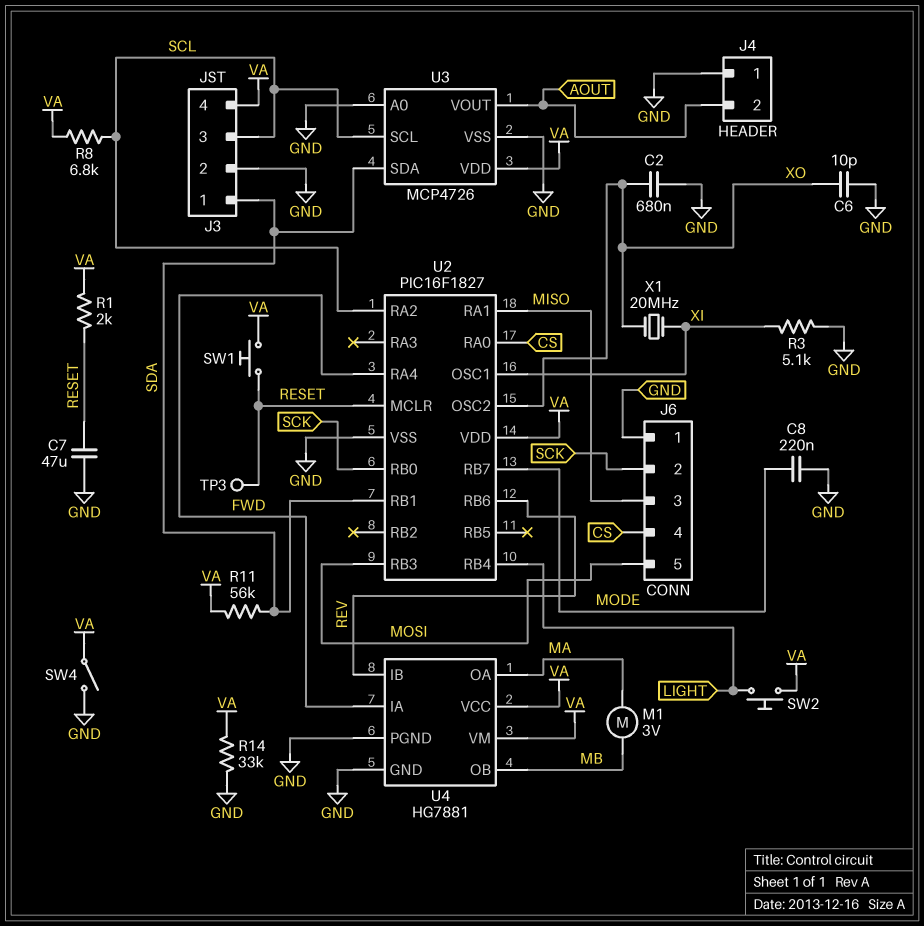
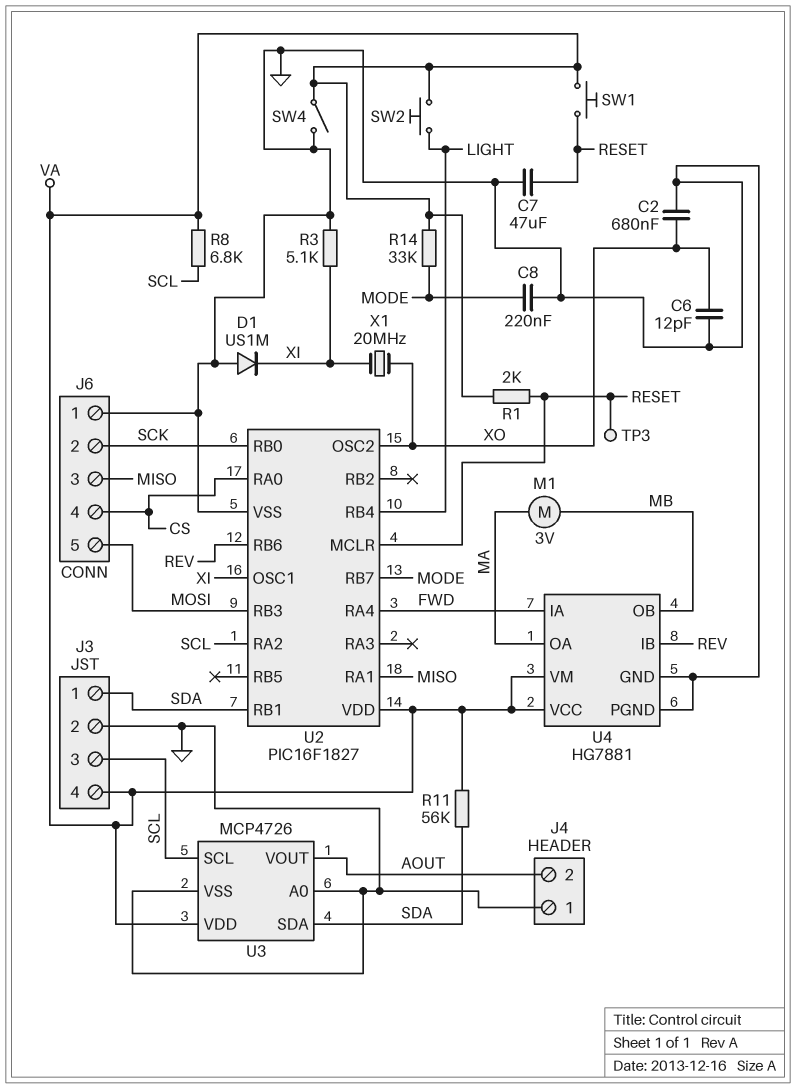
C6: 10pF (GND, XO) -> 12pF (GND, XO)
D1: none -> diode US1M (A GND, K XI)
R14: 33k (GND, VA) -> 33k (MODE, VA)

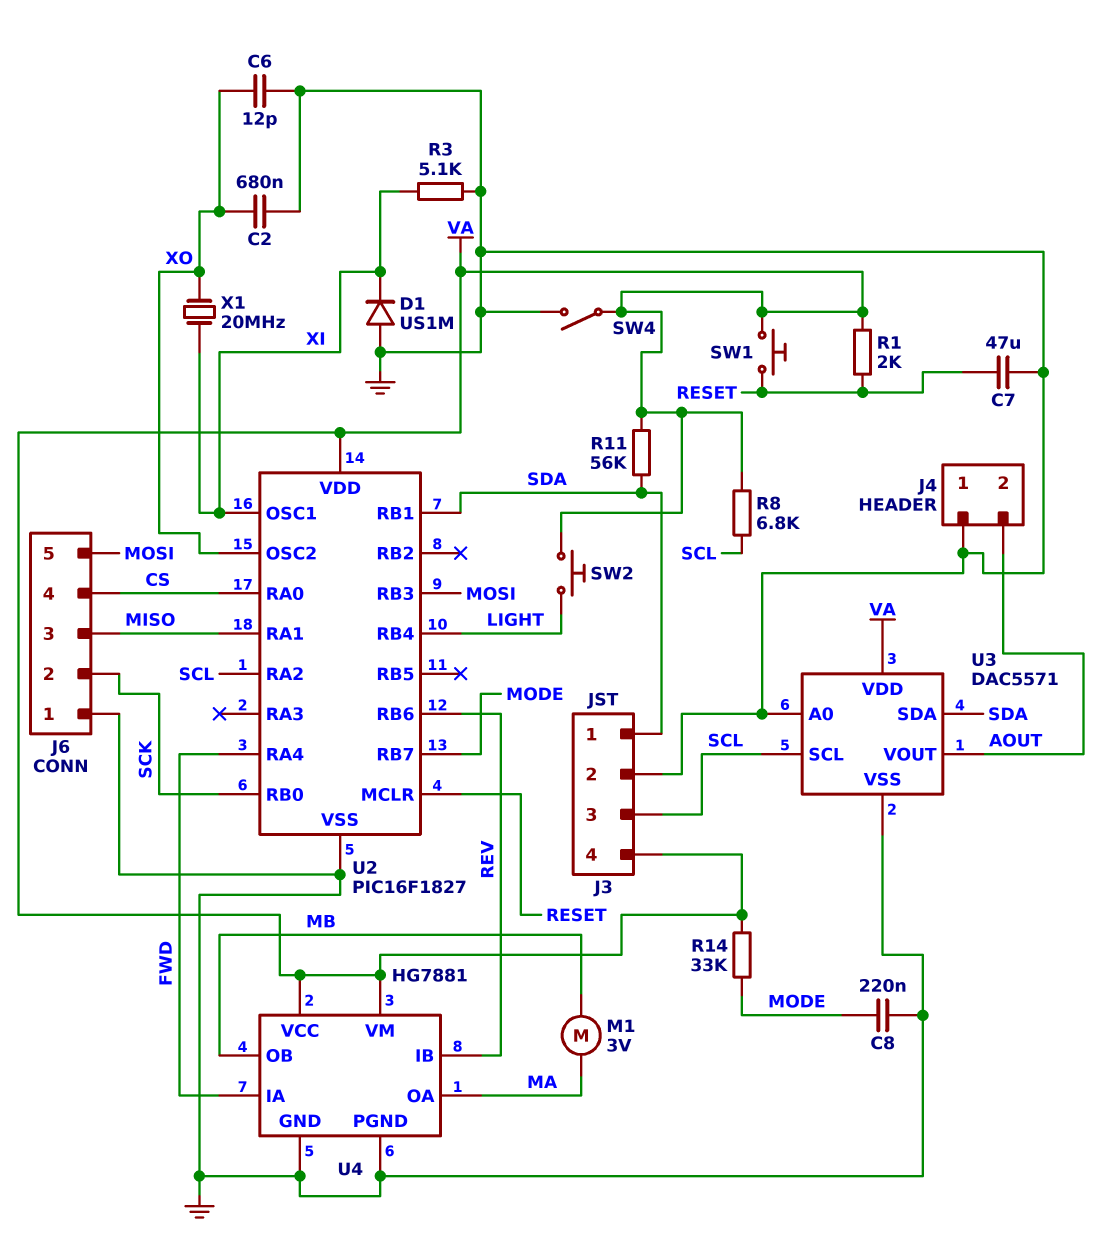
TP3: test point (RESET) -> none
U3: MCP4726 -> DAC5571

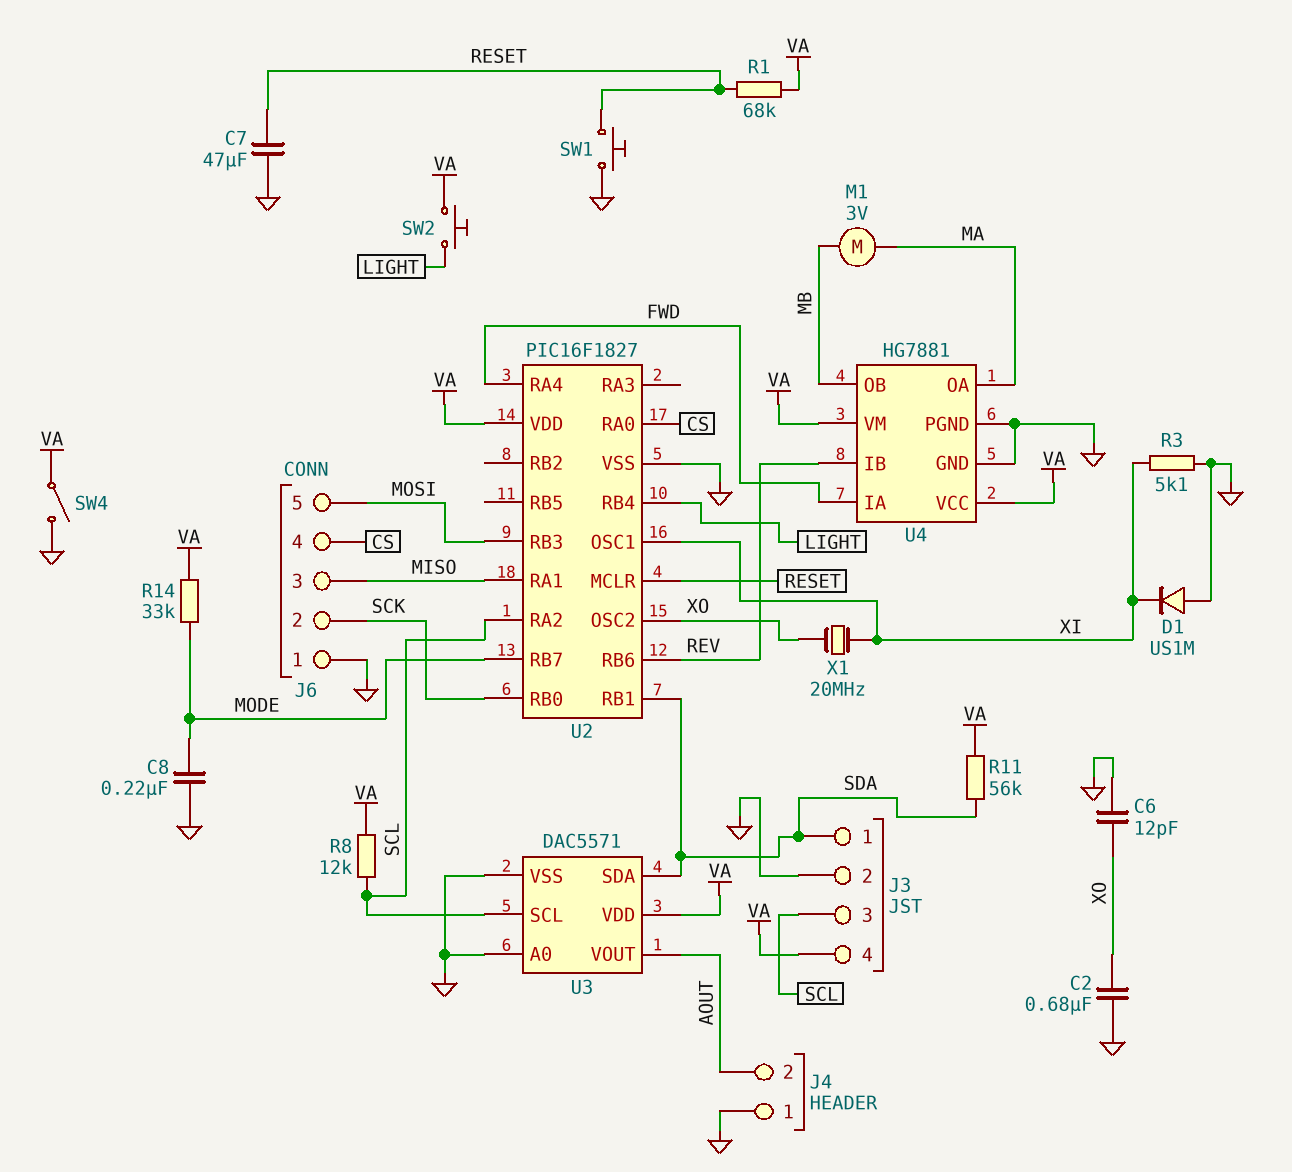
R1: 2k (RESET, VA) -> 68k (RESET, VA)
R8: 6.8k (SCL, VA) -> 12k (SCL, VA)
SW1: button (RESET, VA) -> button (GND, RESET)

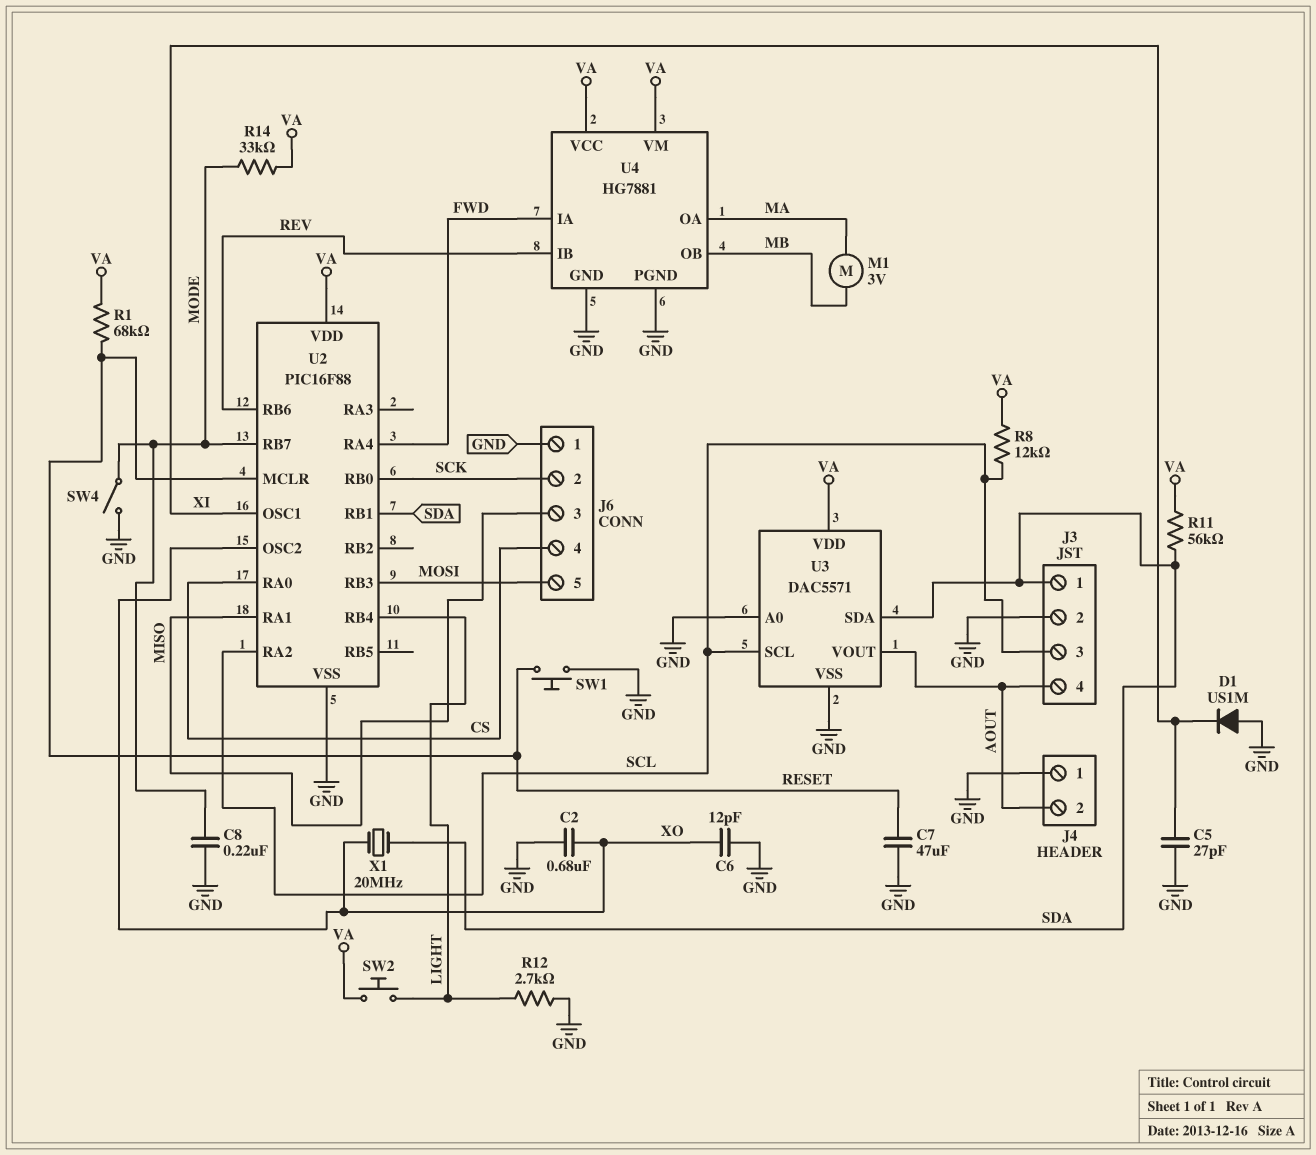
C5: none -> 27pF (GND, XI)
J3 pin 4: VA -> AOUT
R3: 5.1k (GND, XI) -> none
R12: none -> 2.7k (GND, LIGHT)
SW4: switch (GND, VA) -> switch (GND, MODE)
U2: PIC16F1827 -> PIC16F88
X1: 20MHz (XI, XO) -> 20MHz (SDA, XO)

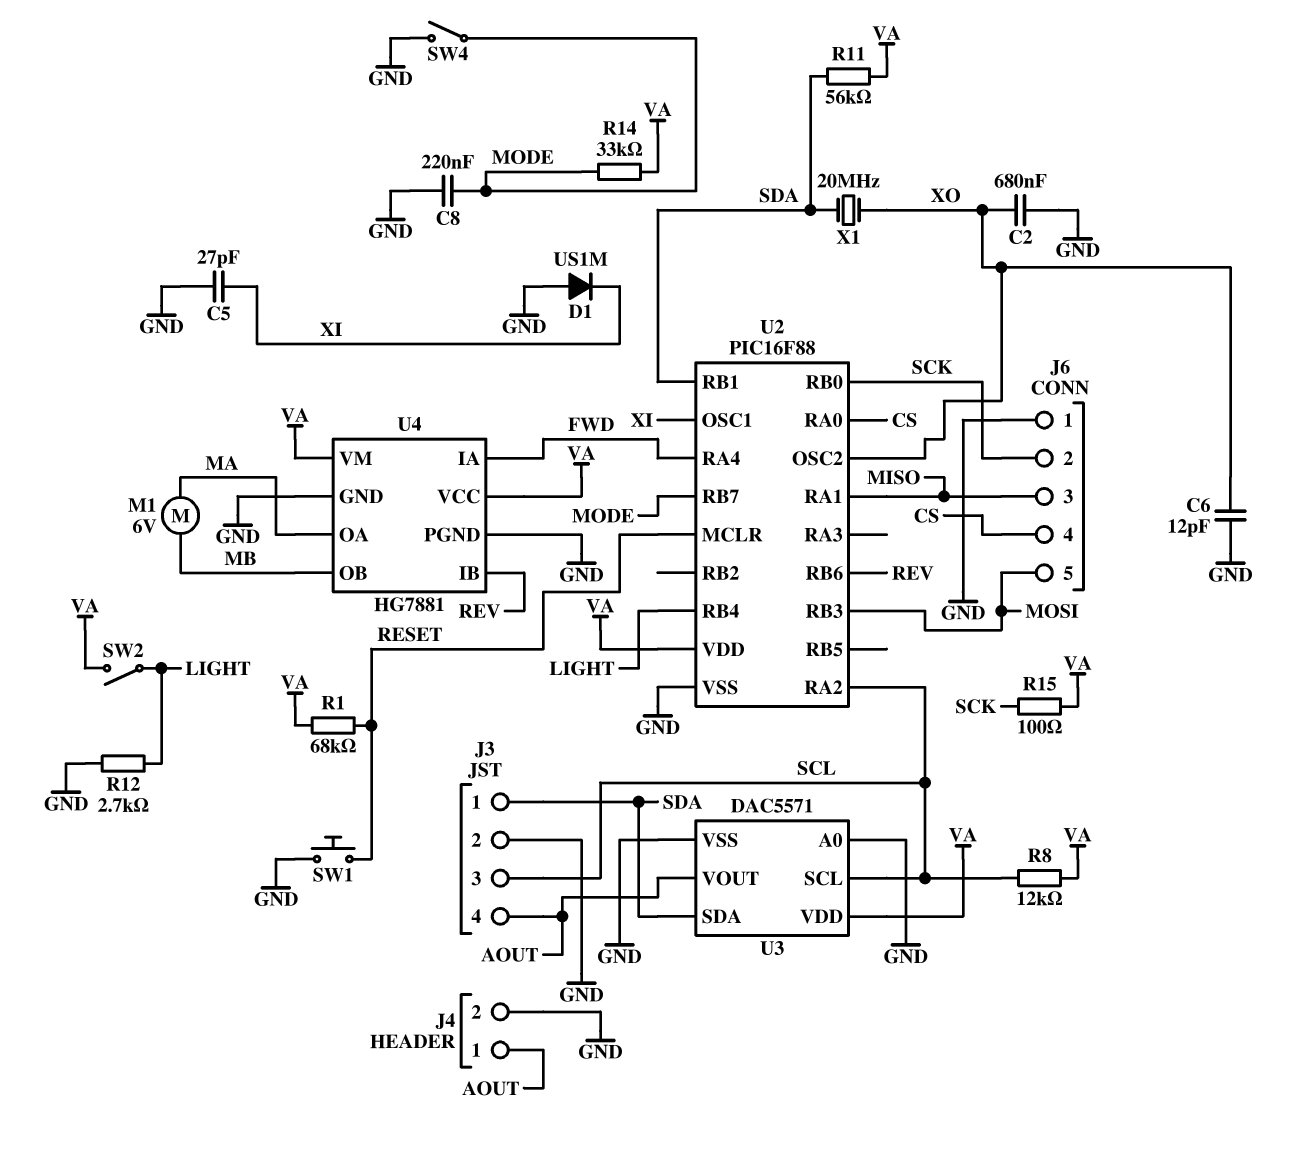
C7: 47uF (GND, RESET) -> none
J4 pin 1: GND -> AOUT
J4 pin 2: AOUT -> GND
M1: motor 3V (MA, MB) -> motor 6V (MA, MB)
R15: none -> 100 (SCK, VA)
SW2: button (LIGHT, VA) -> switch (LIGHT, VA)

